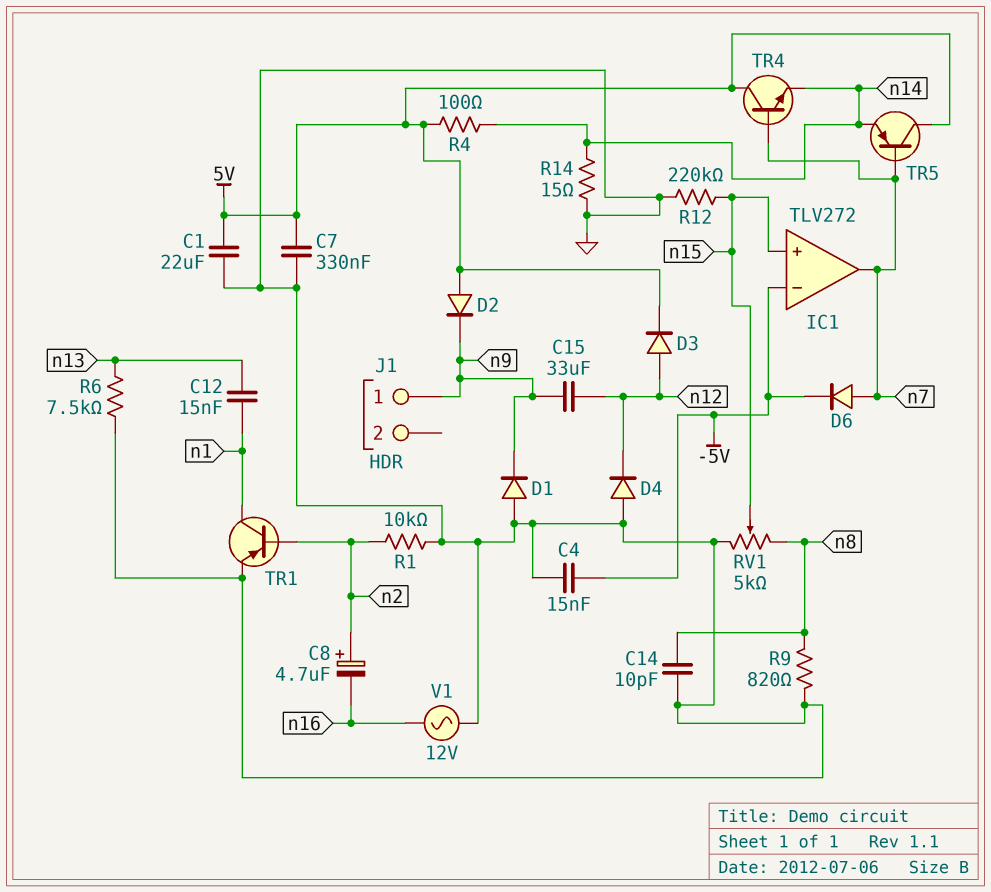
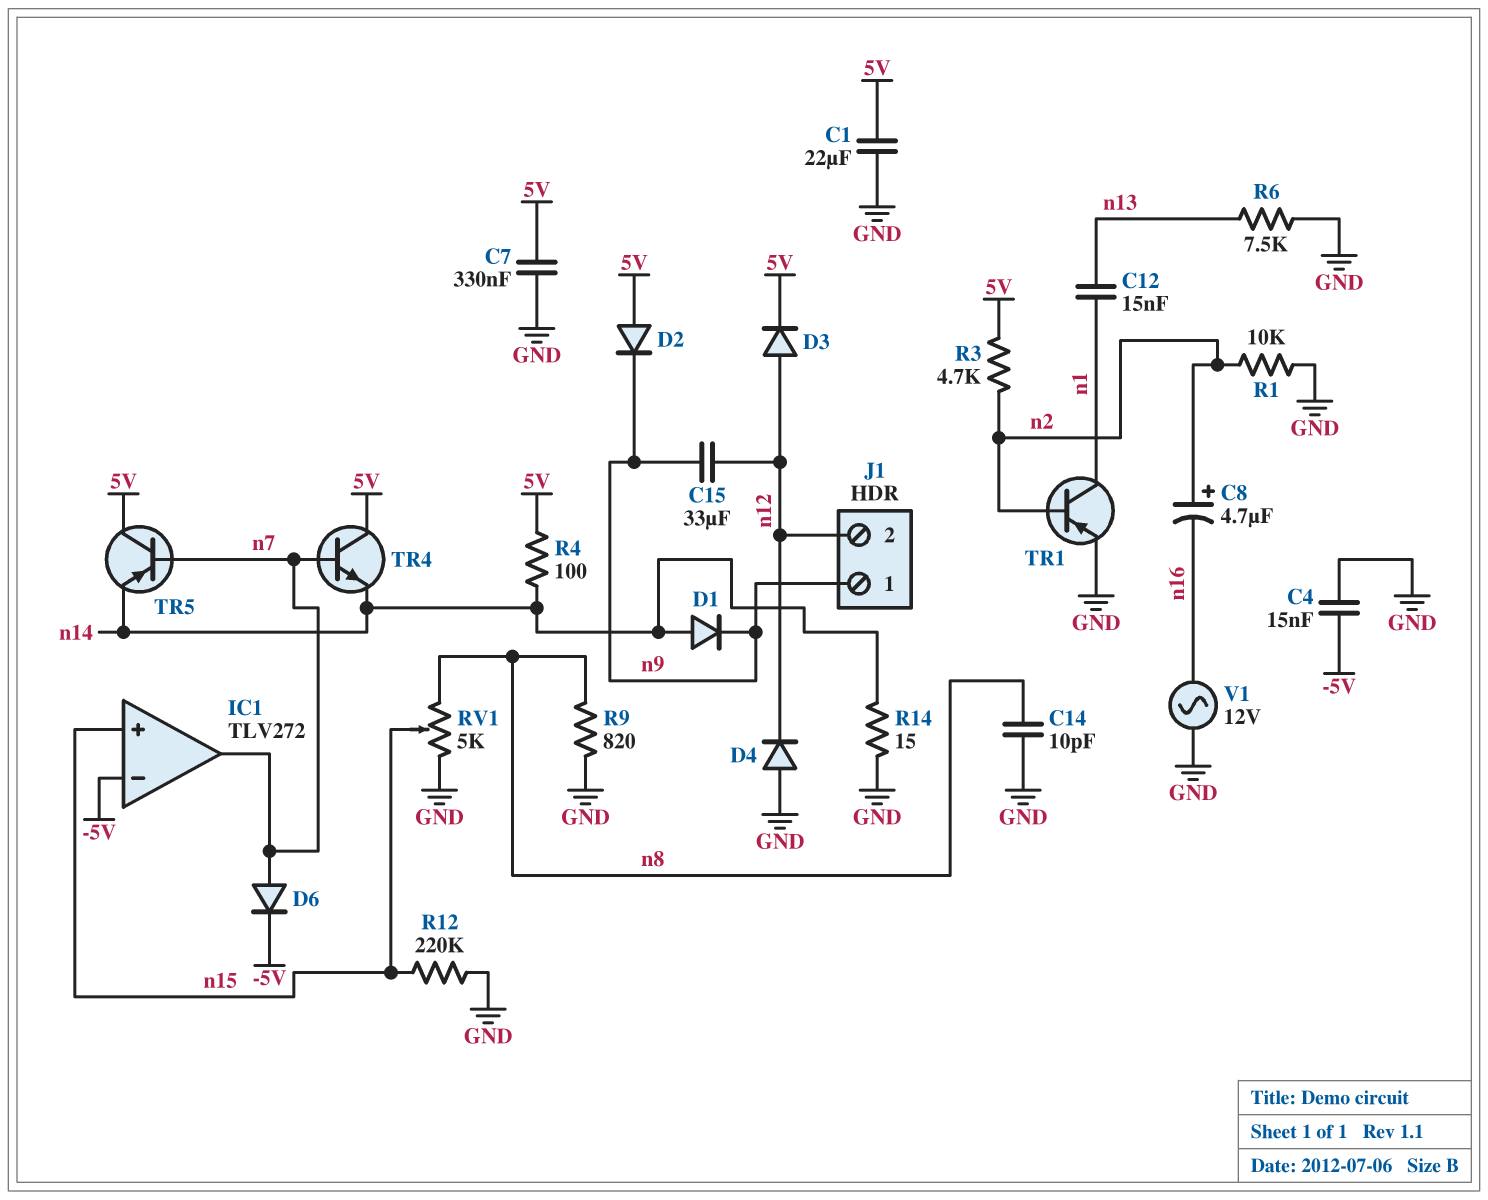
D1: diode (A GND, K n9) -> diode (A n14, K n9)
J1 pin 2: none -> n12
R3: none -> 4.7k (5V, n2)

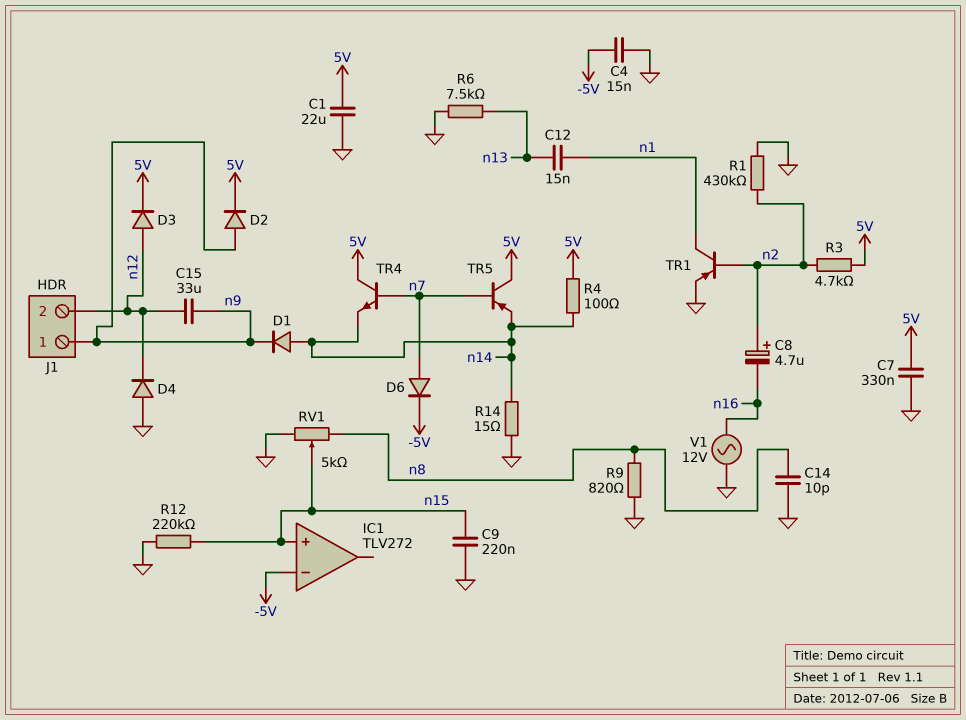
C9: none -> 220nF (GND, n15)
D2: diode (A 5V, K n9) -> diode (A n9, K 5V)
IC1 pin out: n7 -> none
R1: 10k (GND, n2) -> 430k (GND, n2)

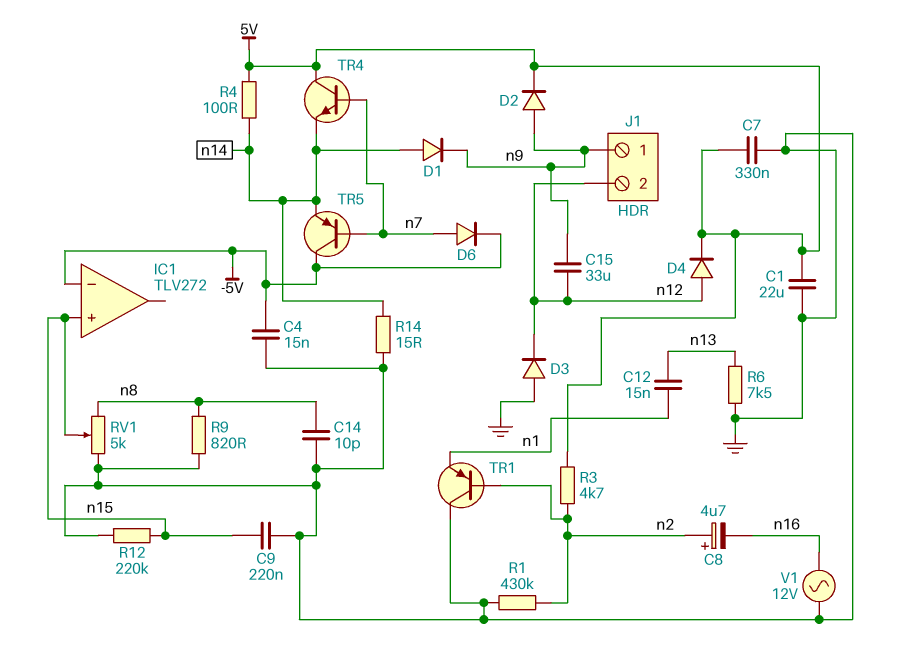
D3: diode (A n12, K 5V) -> diode (A GND, K n12)
D4: diode (A GND, K n12) -> diode (A n12, K 5V)
TR1: PNP (B n2, C n1, E GND) -> PNP (B n2, C GND, E n1)
TR5: PNP (B n7, C 5V, E n14) -> PNP (B n7, C -5V, E n14)

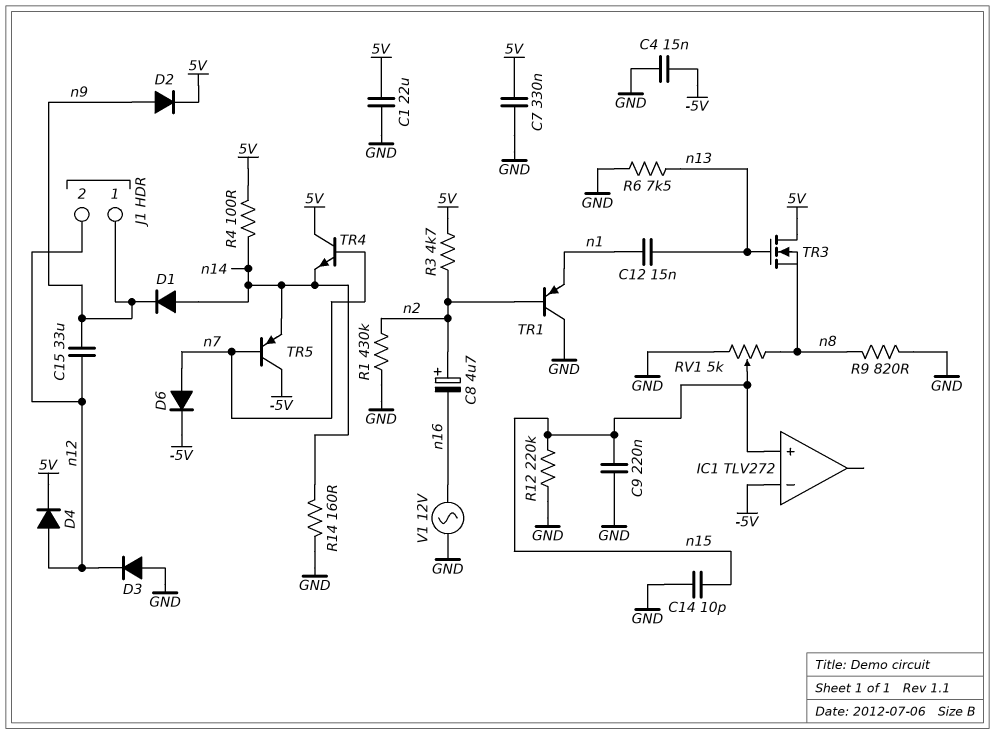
C14: 10pF (GND, n8) -> 10pF (GND, n15)
R14: 15 (GND, n14) -> 160 (GND, n14)
TR3: none -> NMOS (G n13, D 5V, S n8)

